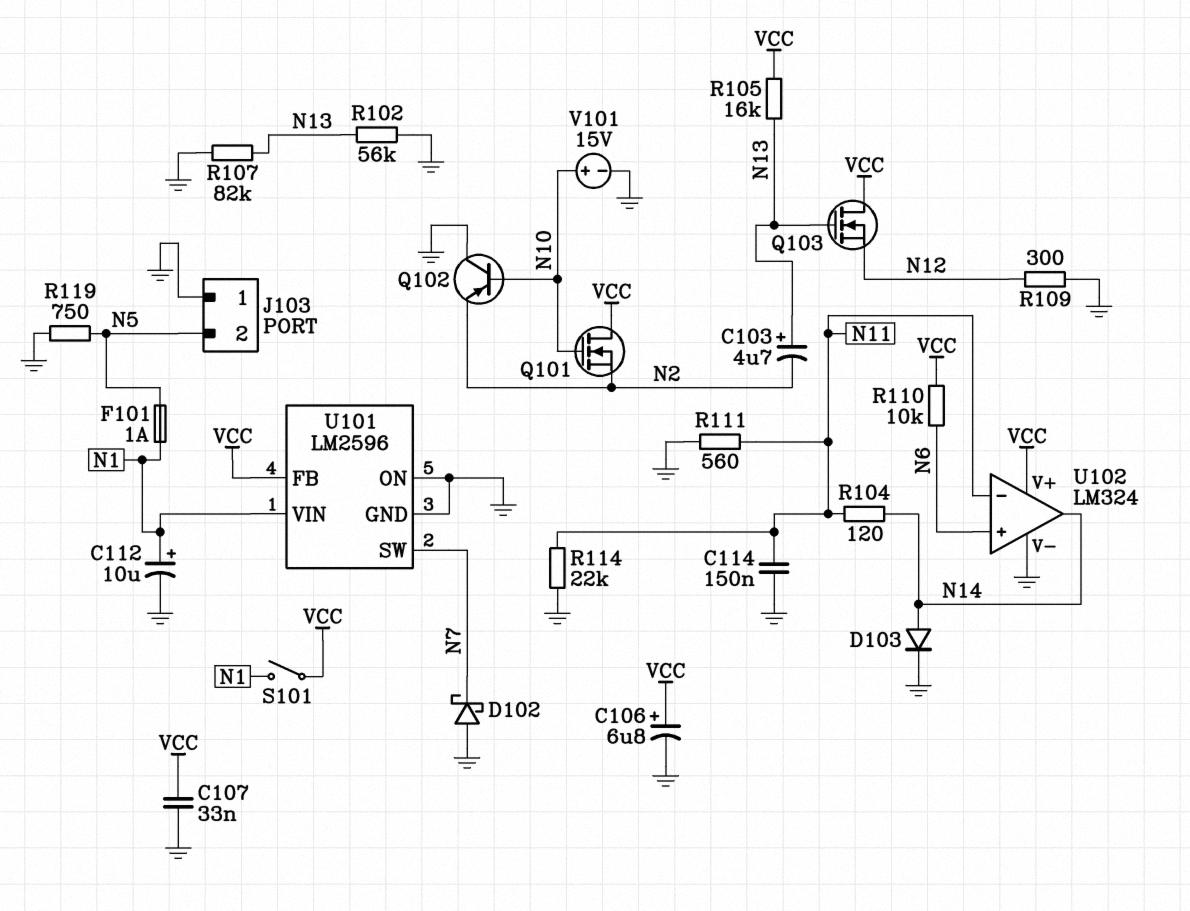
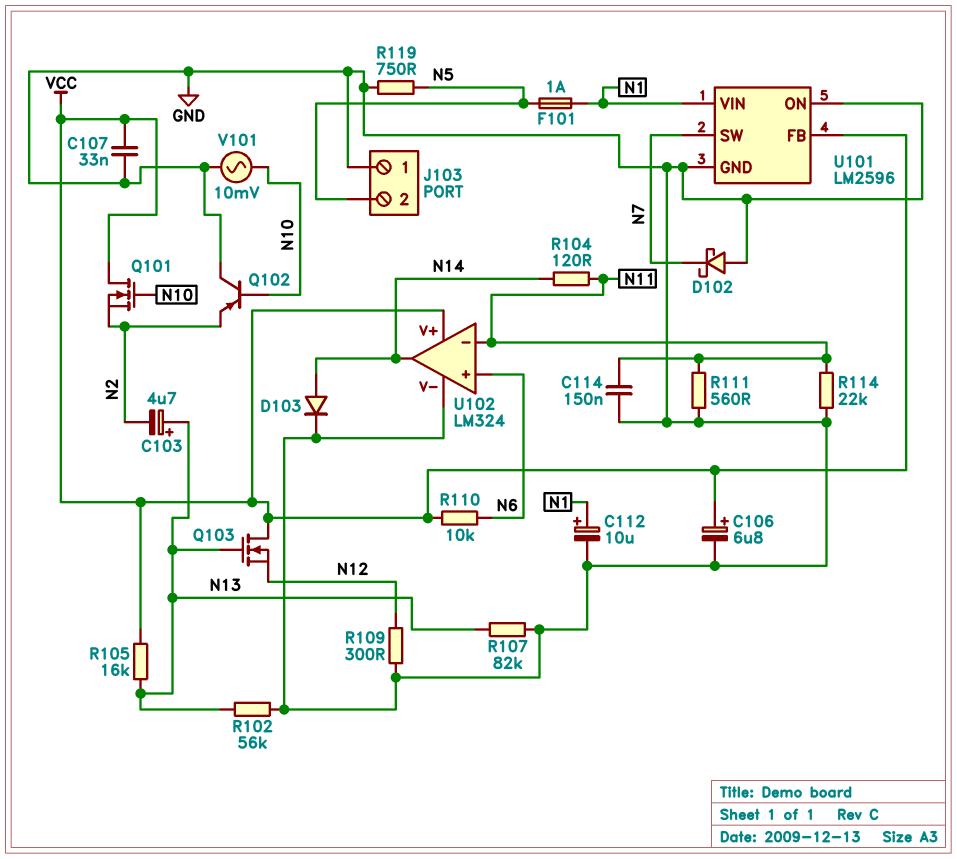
S101: switch (N1, VCC) -> none
V101: 15V (plus N10, minus GND) -> AC 10mV (GND, N10)

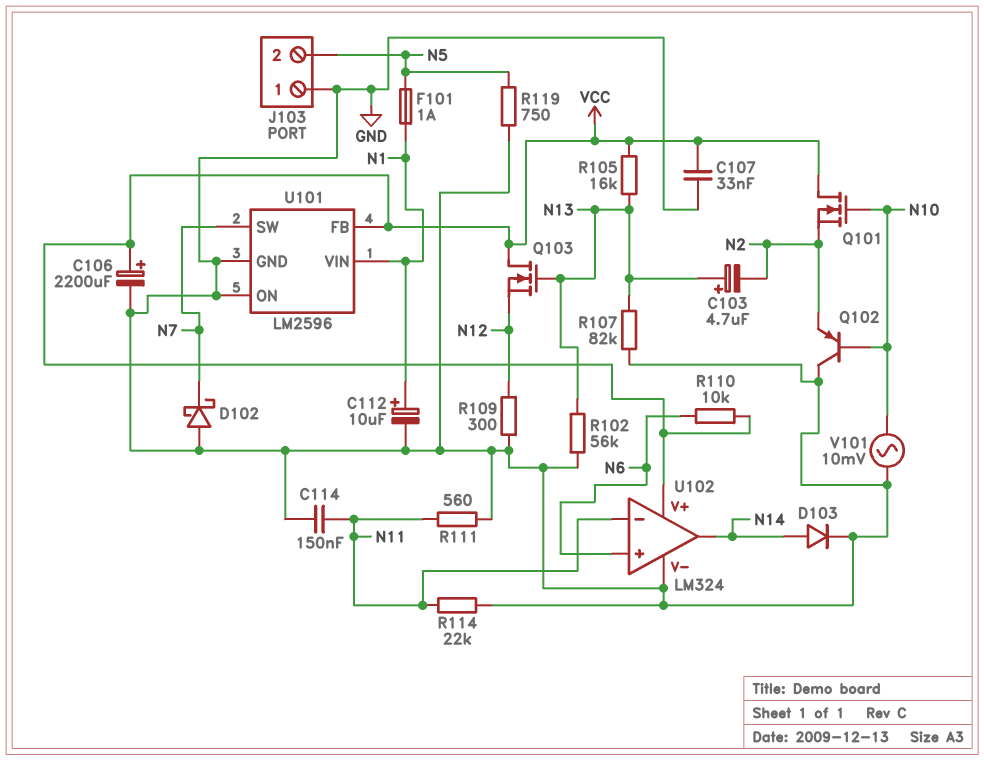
C106: 6.8uF (plus VCC, minus GND) -> 2200uF (plus VCC, minus GND)
R104: 120 (N11, N14) -> none

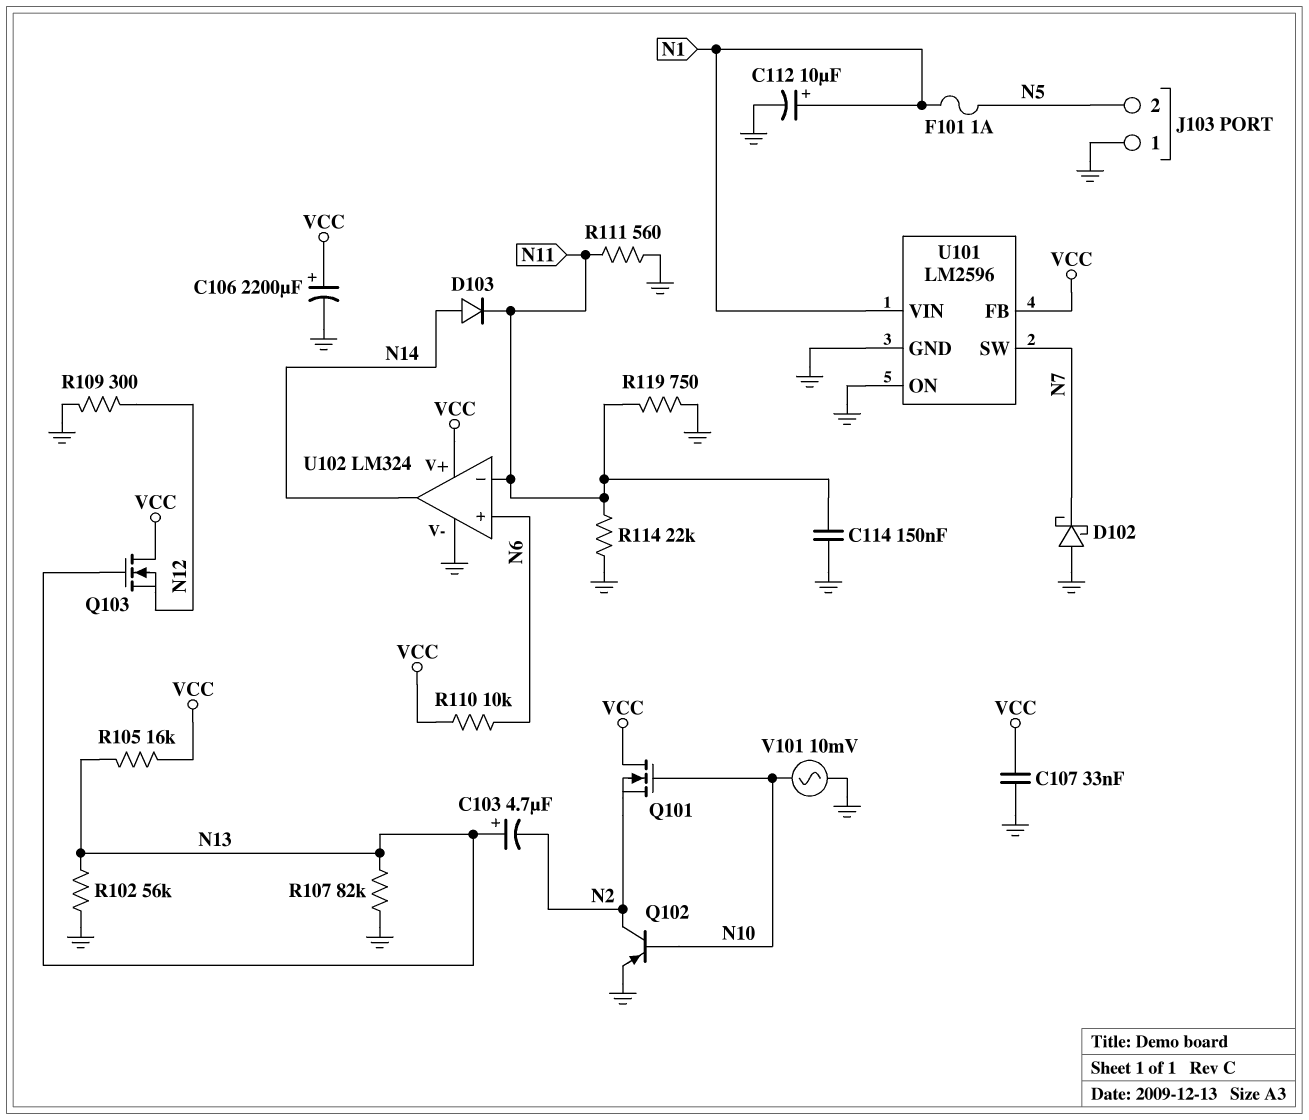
D103: diode (A N14, K GND) -> diode (A N14, K N11)
Q102: PNP (B N10, C GND, E N2) -> PNP (B N10, C N2, E GND)
R119: 750 (GND, N5) -> 750 (GND, N11)

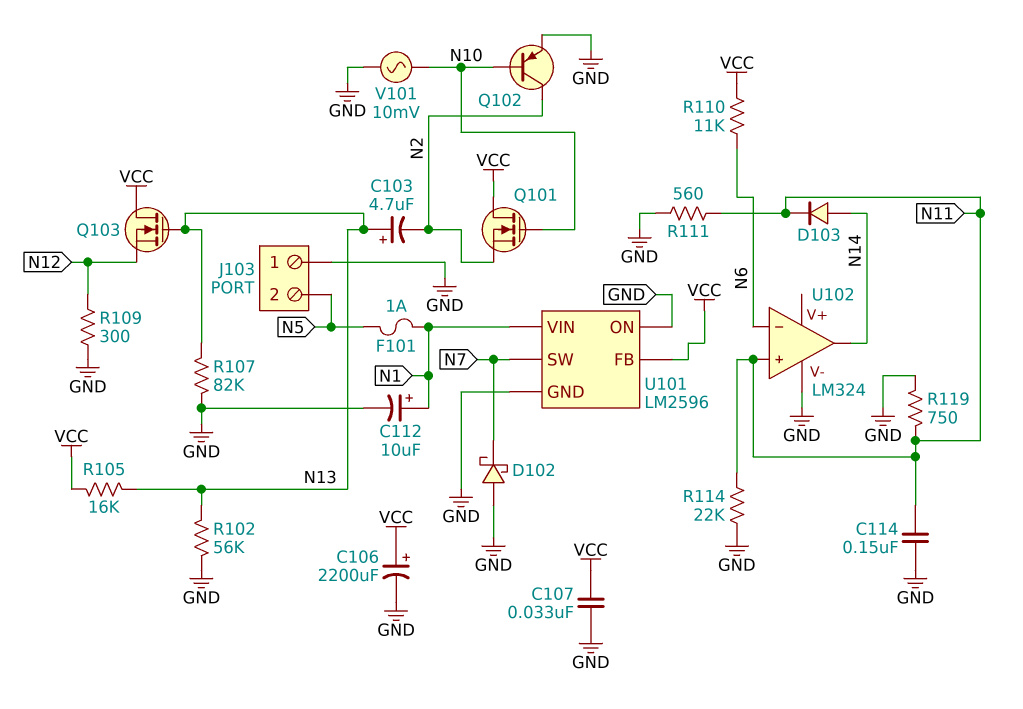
R110: 10k (N6, VCC) -> 11k (N6, VCC)
U102 pin V+: VCC -> none
U102 pin in+: N6 -> N11
U102 pin in-: N11 -> N6

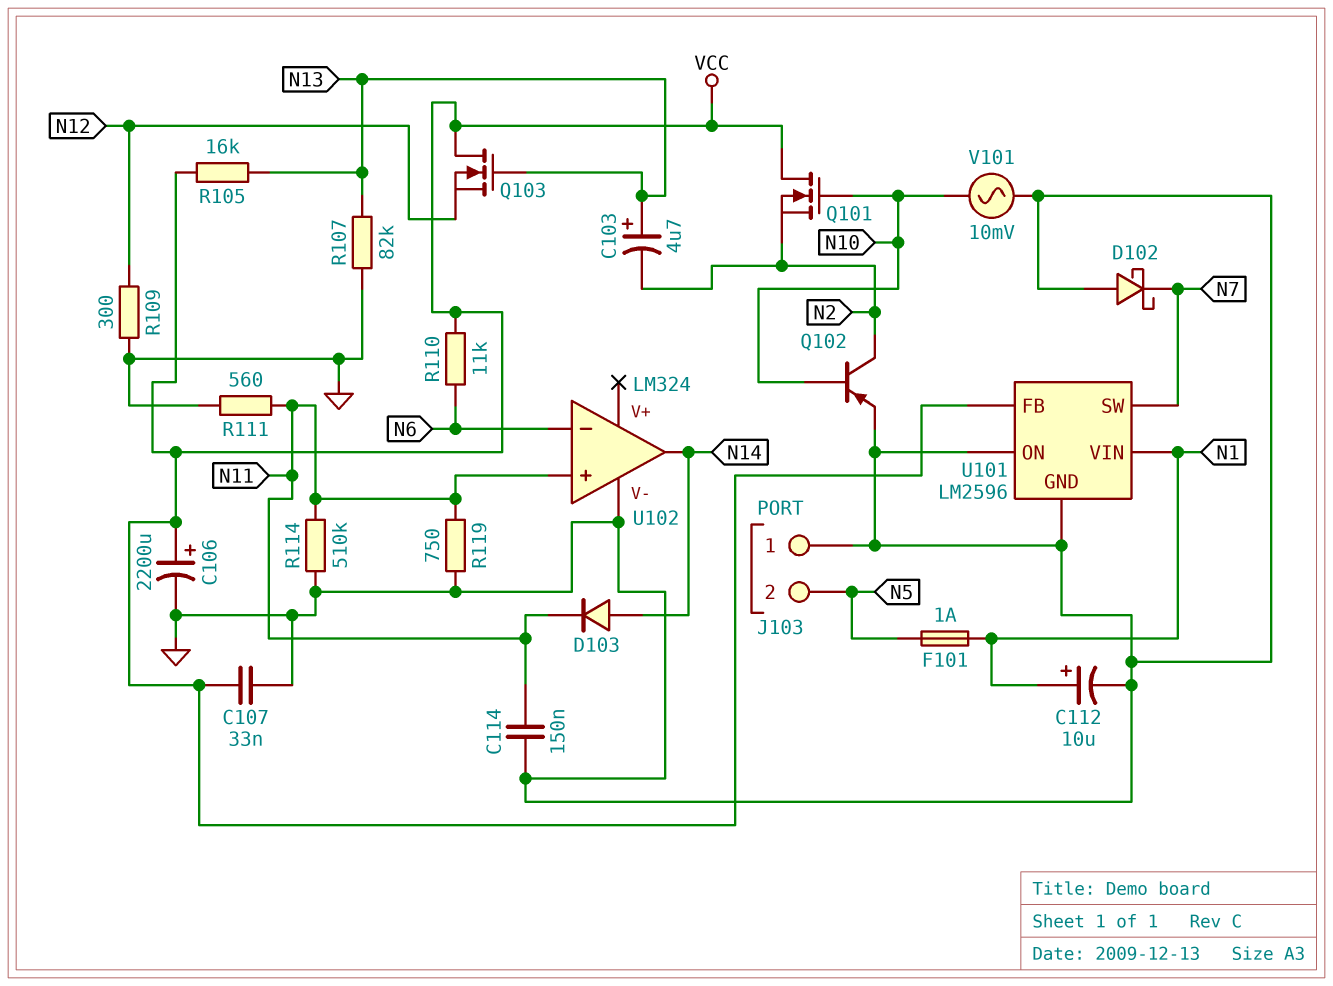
R102: 56k (GND, N13) -> none
R114: 22k (GND, N11) -> 510k (GND, N11)

